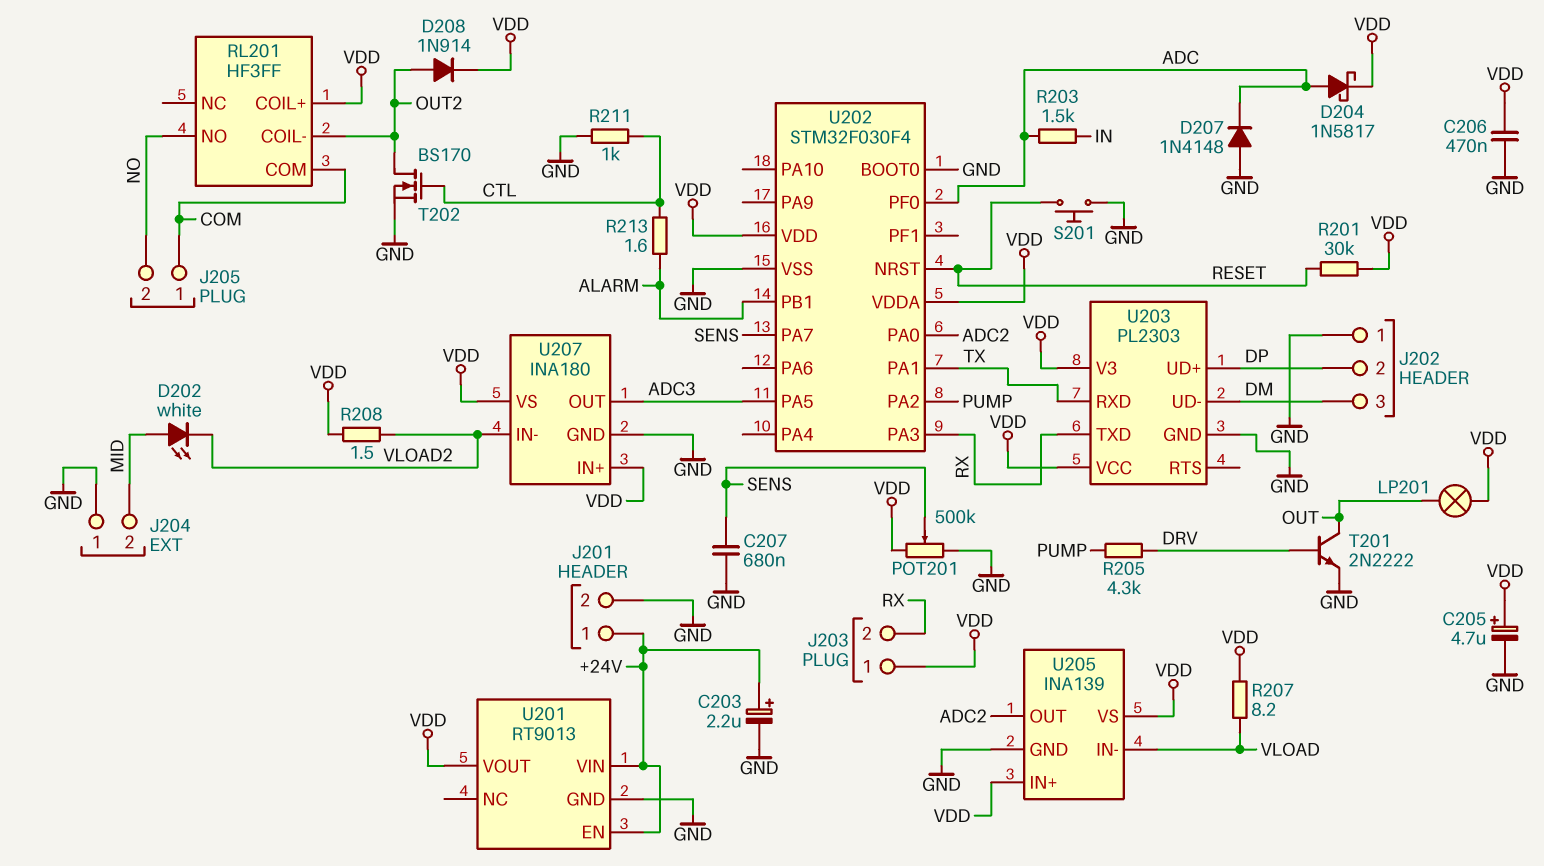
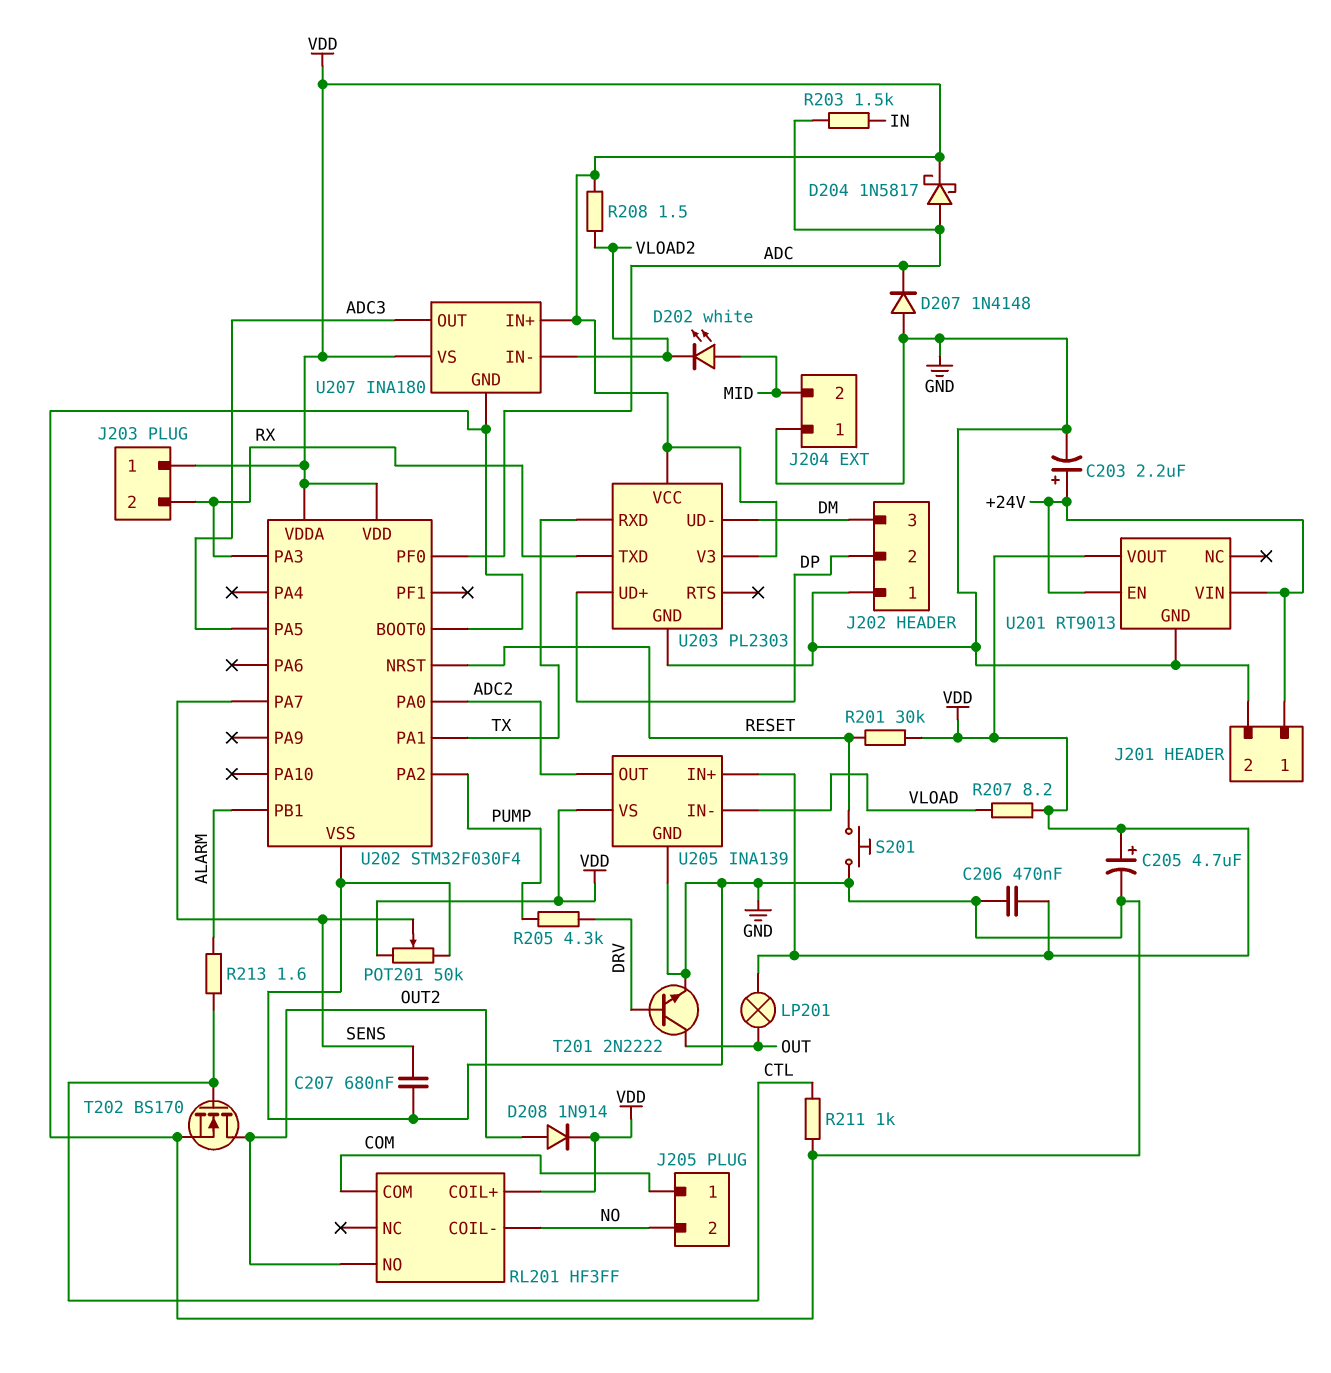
POT201: 500k (GND, VDD, wiper SENS) -> 50k (GND, VDD, wiper SENS)
RL201 pin COIL-: OUT2 -> NO
RL201 pin NO: NO -> OUT2

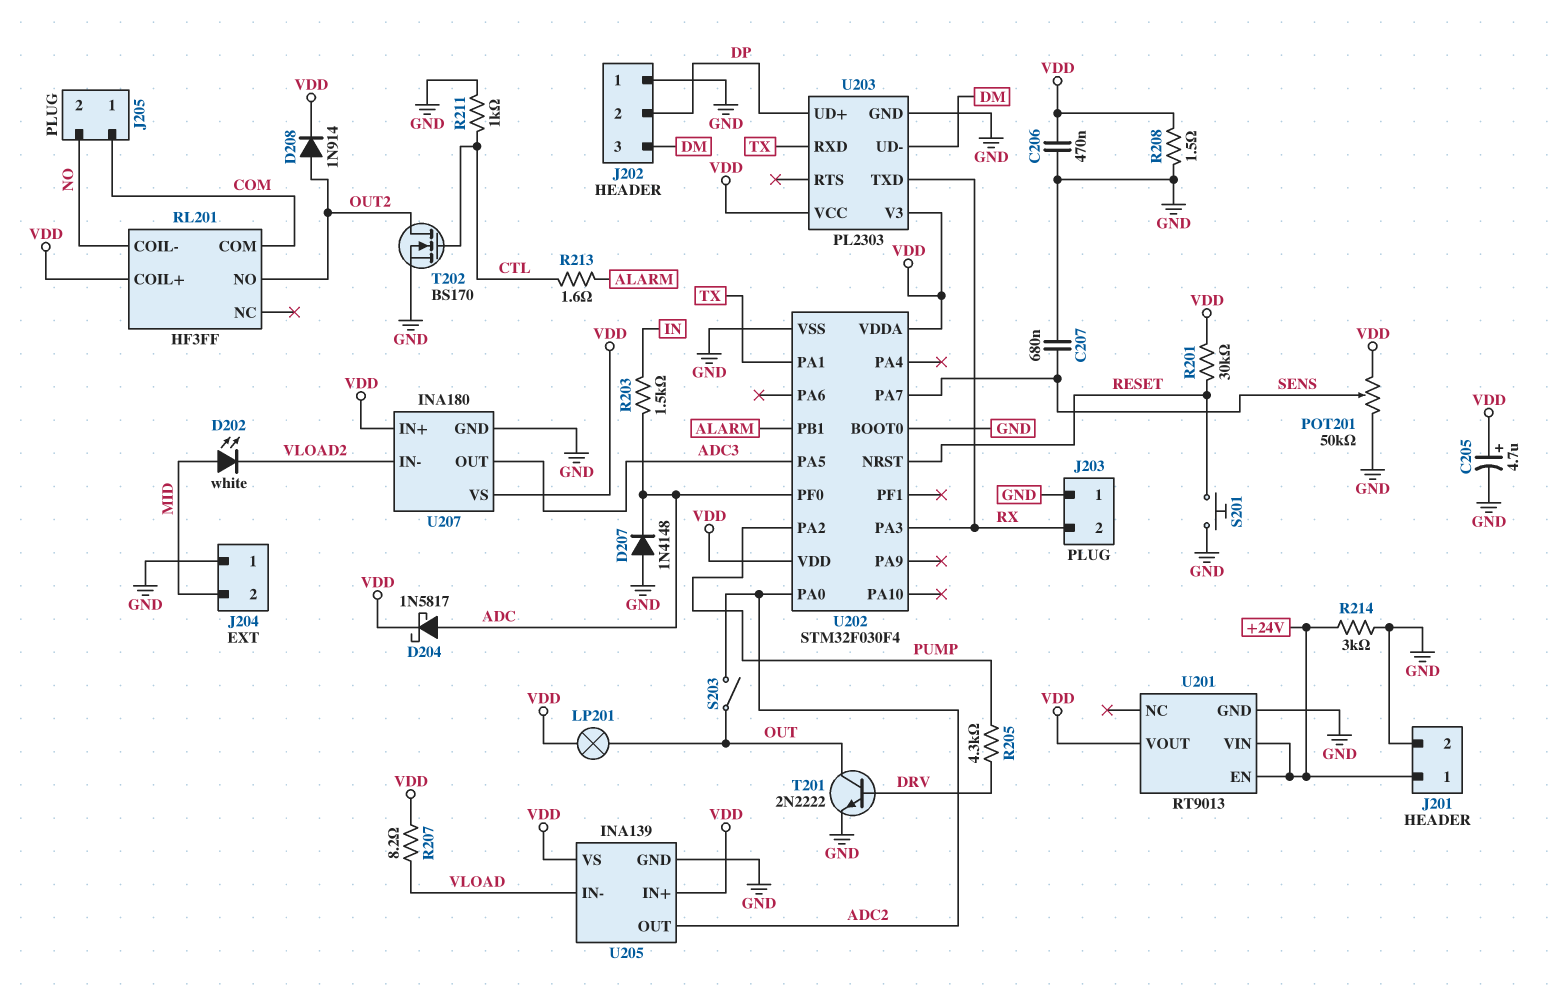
C203: 2.2uF (plus +24V, minus GND) -> none
J203 pin 1: VDD -> GND
R208: 1.5 (VDD, VLOAD2) -> 1.5 (GND, VDD)
R214: none -> 3k (+24V, GND)
S203: none -> switch (ADC2, OUT)

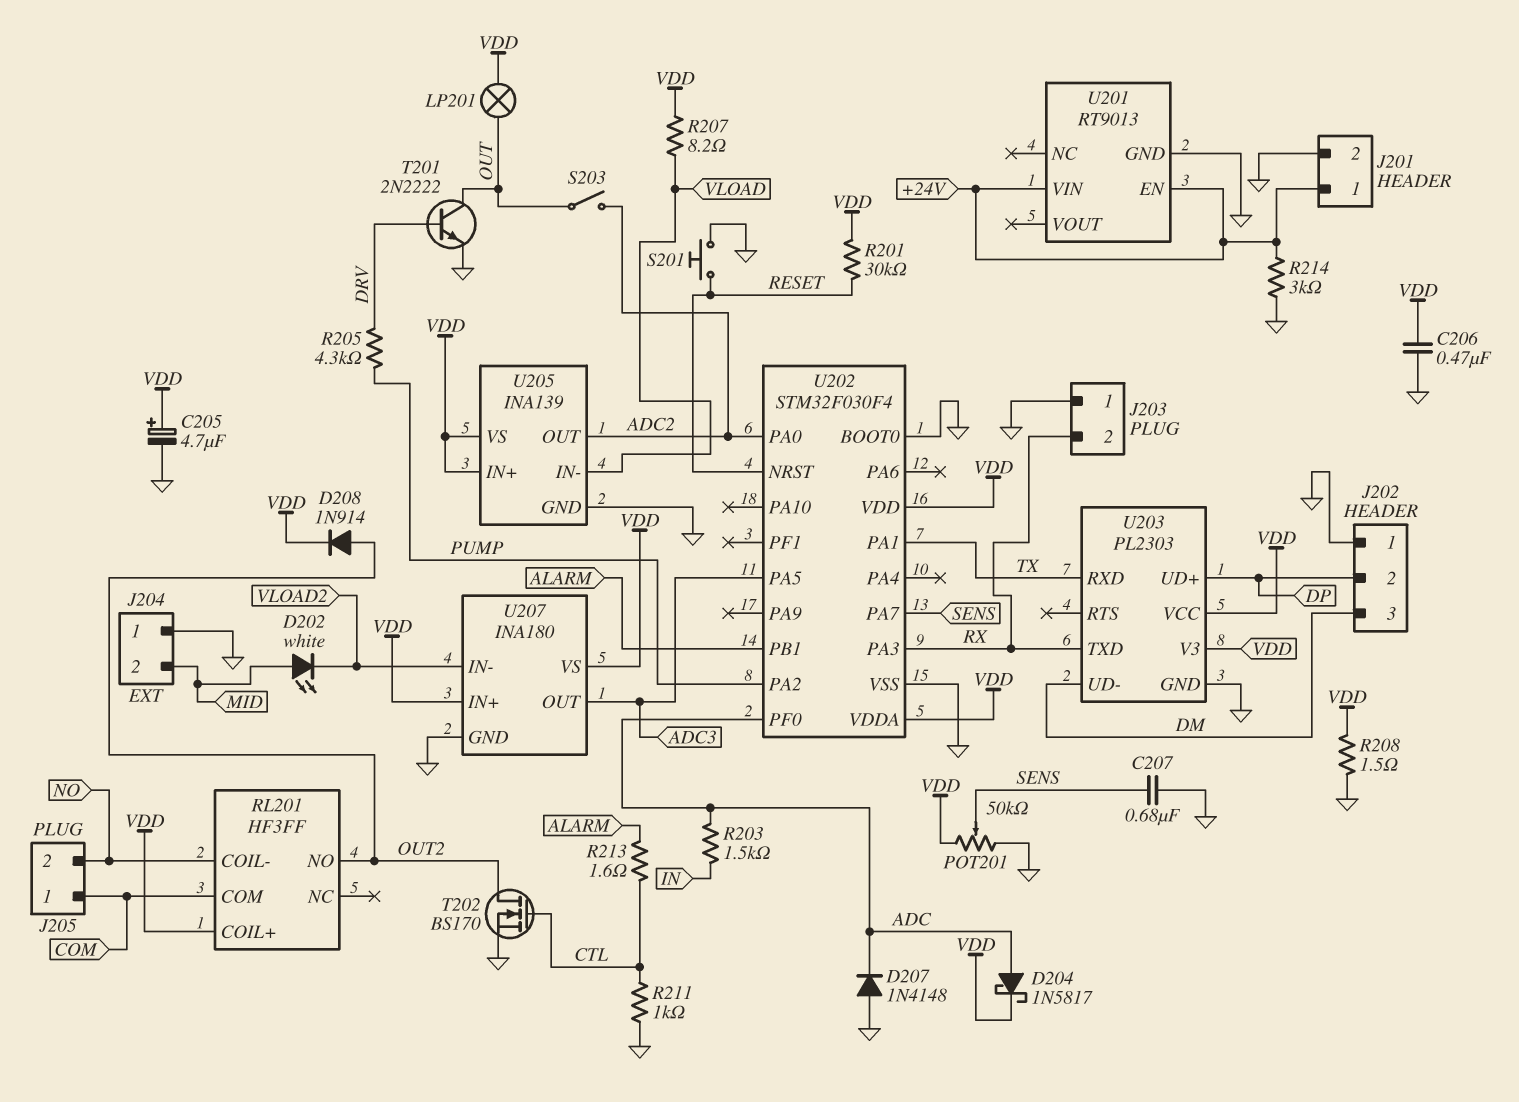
U201 pin VOUT: VDD -> none

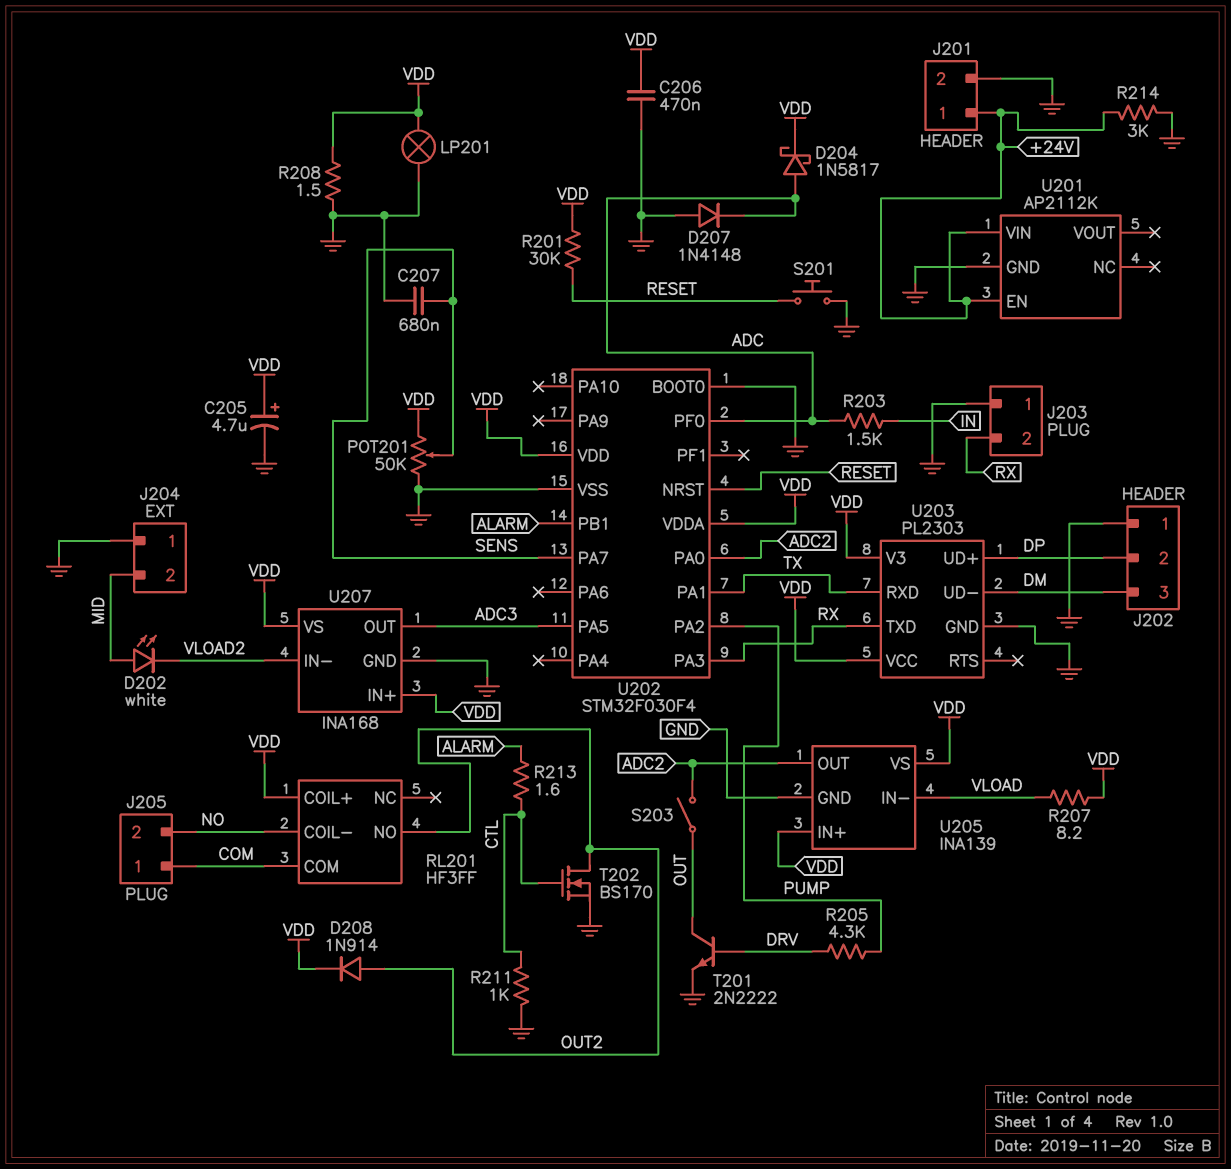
LP201: lamp (OUT, VDD) -> lamp (GND, VDD)
U201: RT9013 -> AP2112K
U207: INA180 -> INA168

